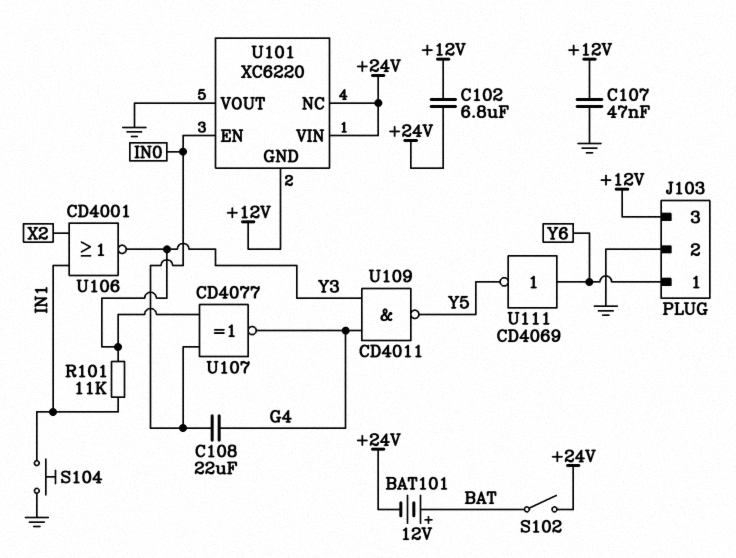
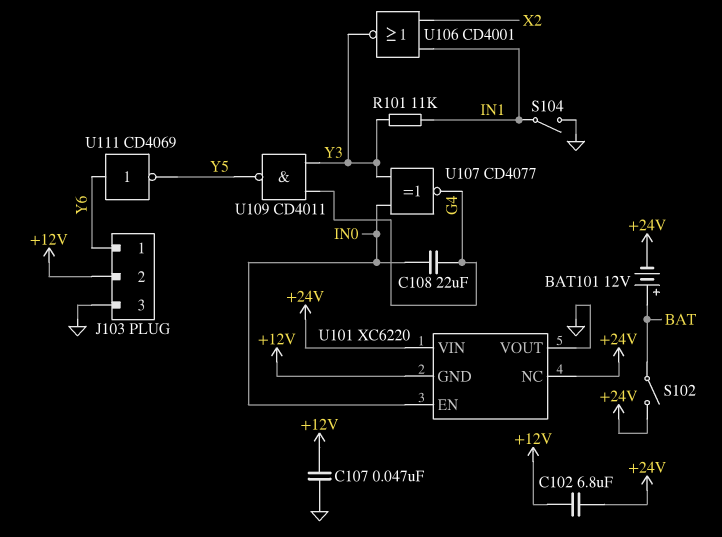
J103 pin 2: GND -> +12V
J103 pin 3: +12V -> GND
S104: button (GND, IN1) -> switch (GND, IN1)

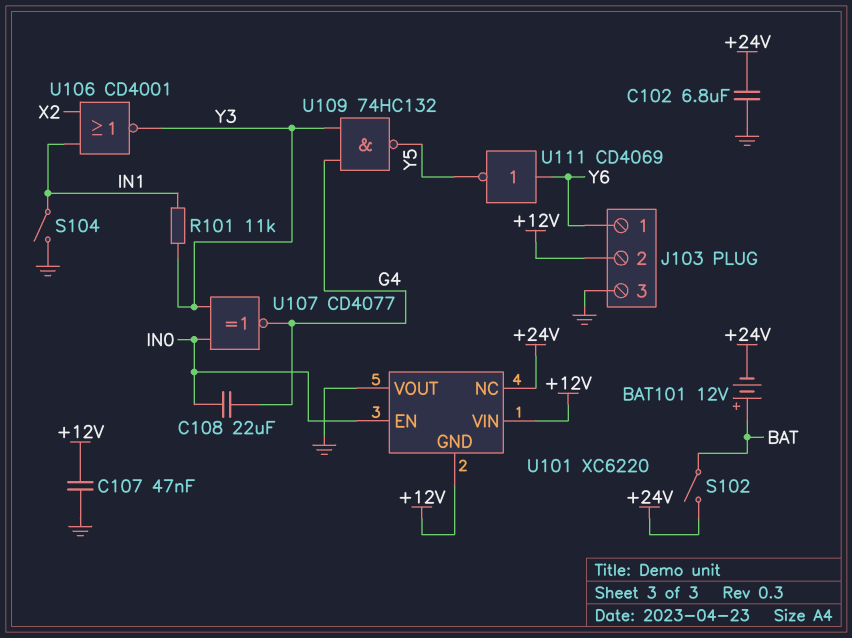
C102: 6.8uF (+12V, +24V) -> 6.8uF (+24V, GND)
U101 pin VIN: +24V -> +12V
U109: NAND CD4011 (in G4, in Y3, out Y5) -> NAND 74HC132 (in G4, in Y3, out Y5)

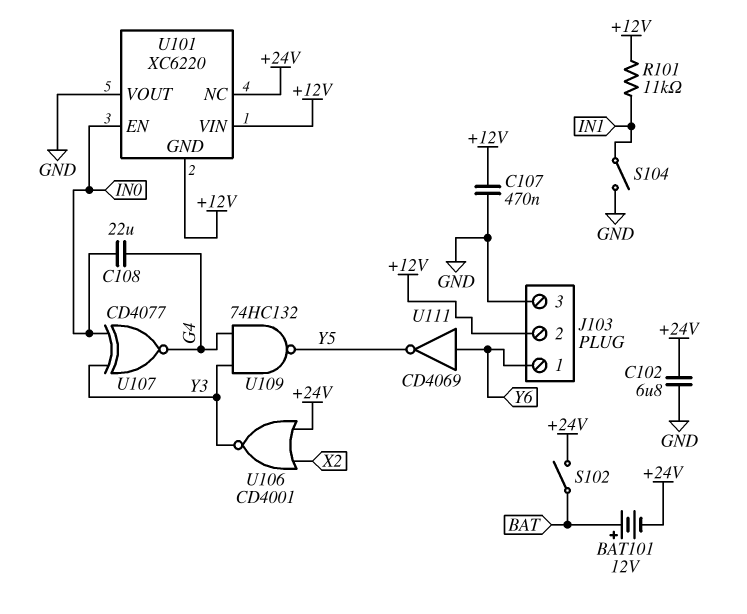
C107: 47nF (+12V, GND) -> 470nF (+12V, GND)
R101: 11k (IN1, Y3) -> 11k (+12V, IN1)
U106: NOR CD4001 (in IN1, in X2, out Y3) -> NOR CD4001 (in +24V, in X2, out Y3)

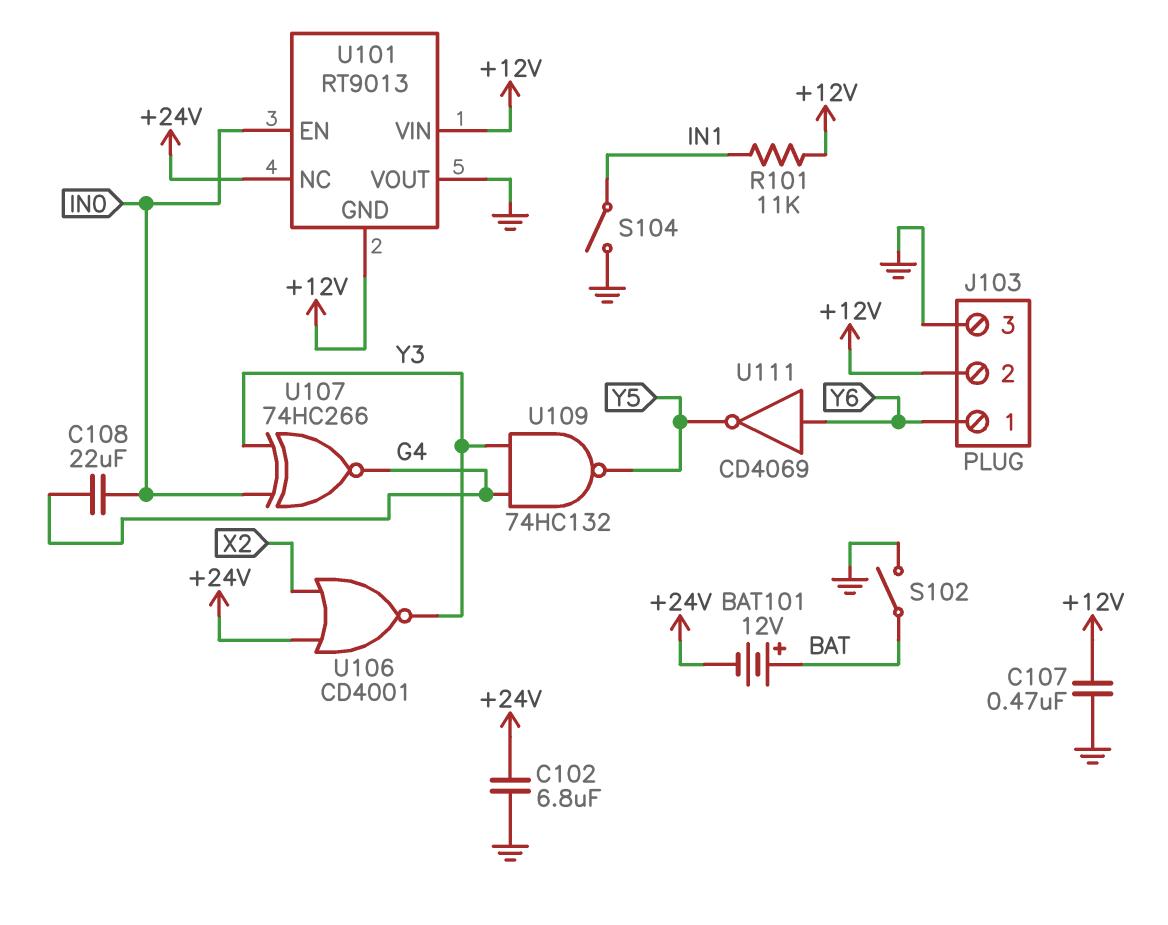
S102: switch (+24V, BAT) -> switch (BAT, GND)
U101: XC6220 -> RT9013
U107: XNOR CD4077 (in IN0, in Y3, out G4) -> XNOR 74HC266 (in IN0, in Y3, out G4)

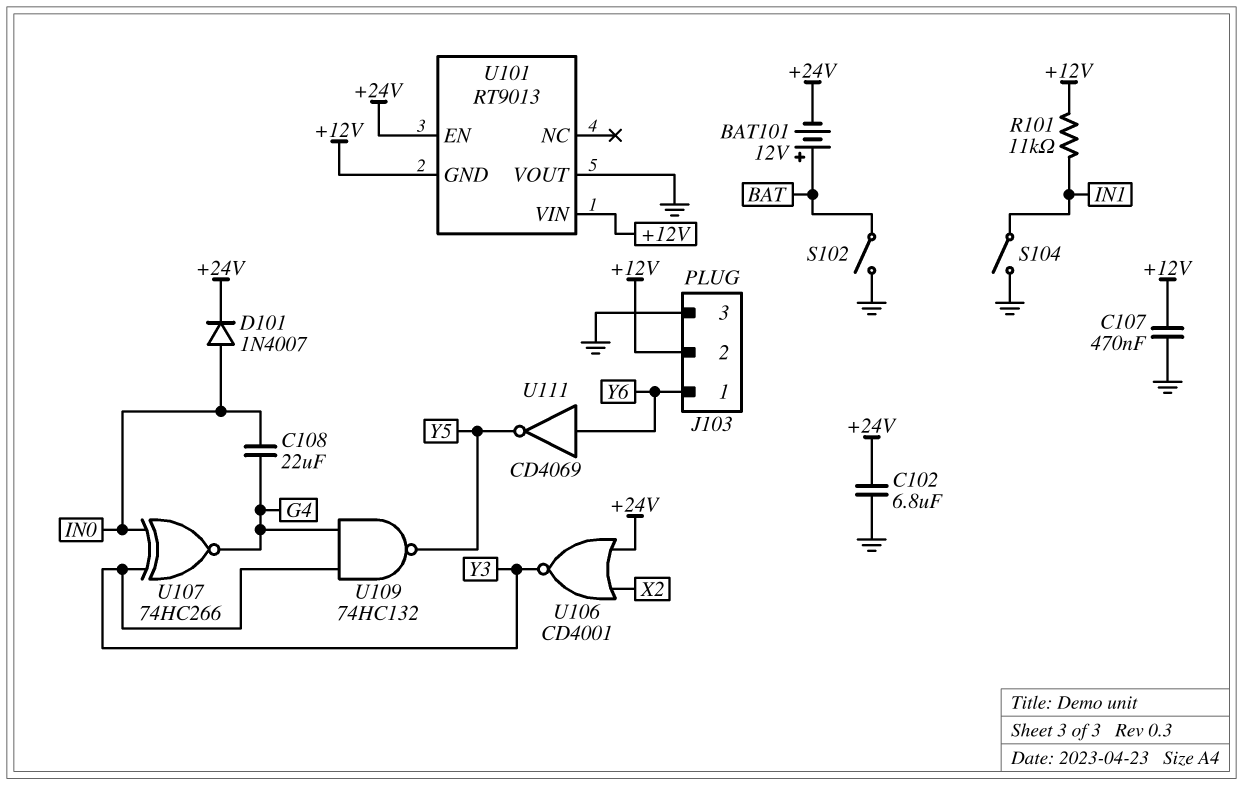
D101: none -> diode 1N4007 (A IN0, K +24V)
U101 pin EN: IN0 -> +24V
U101 pin NC: +24V -> none

